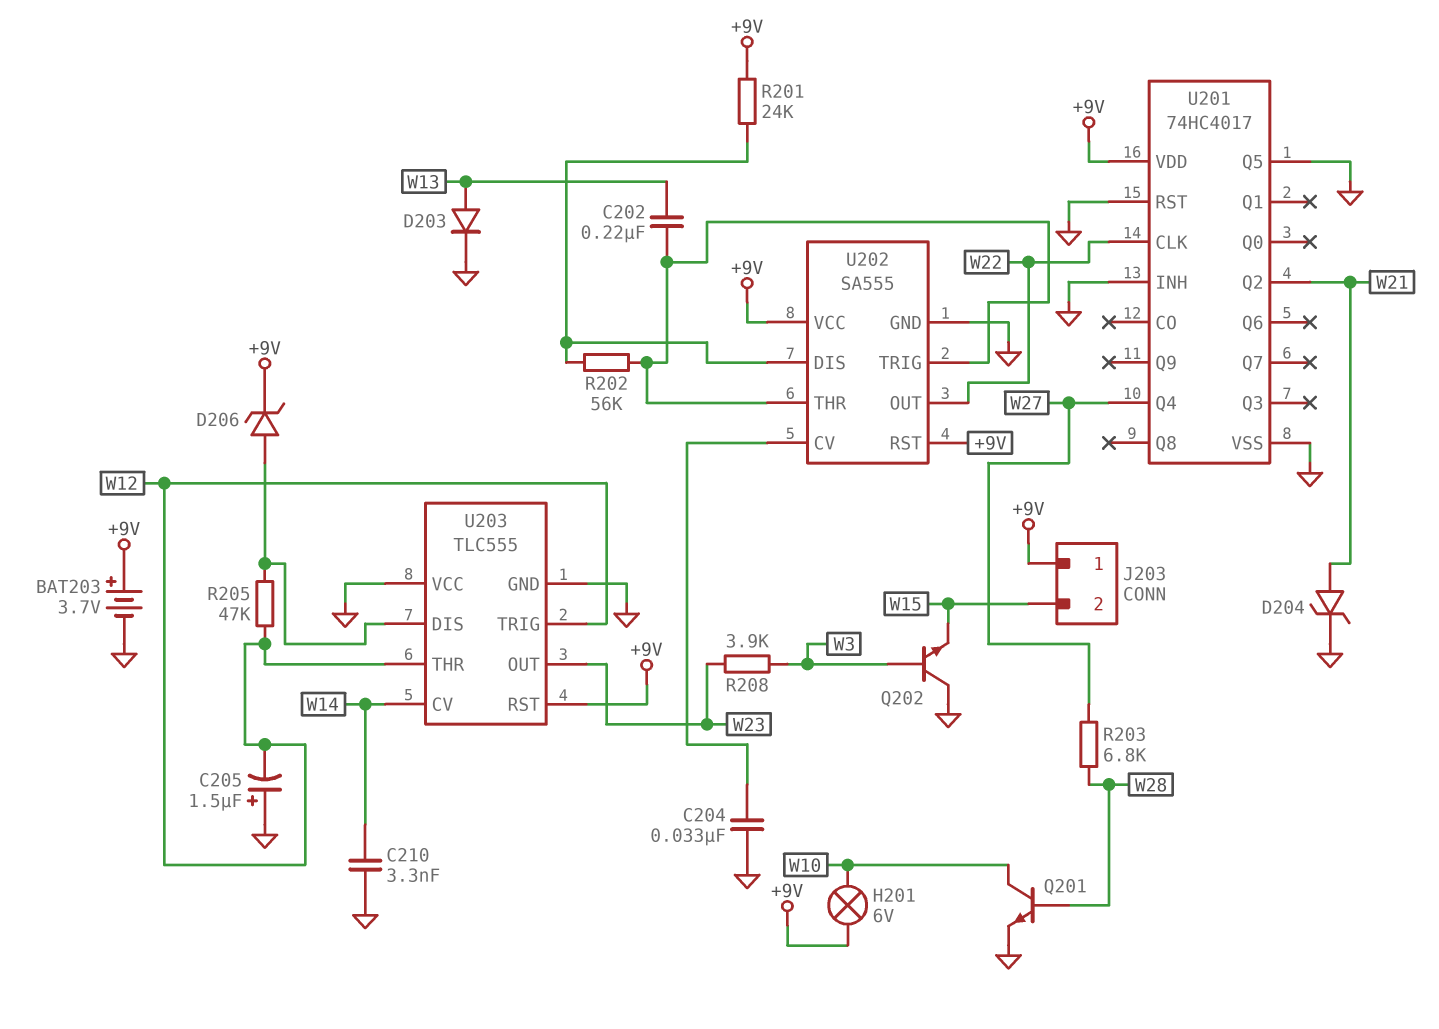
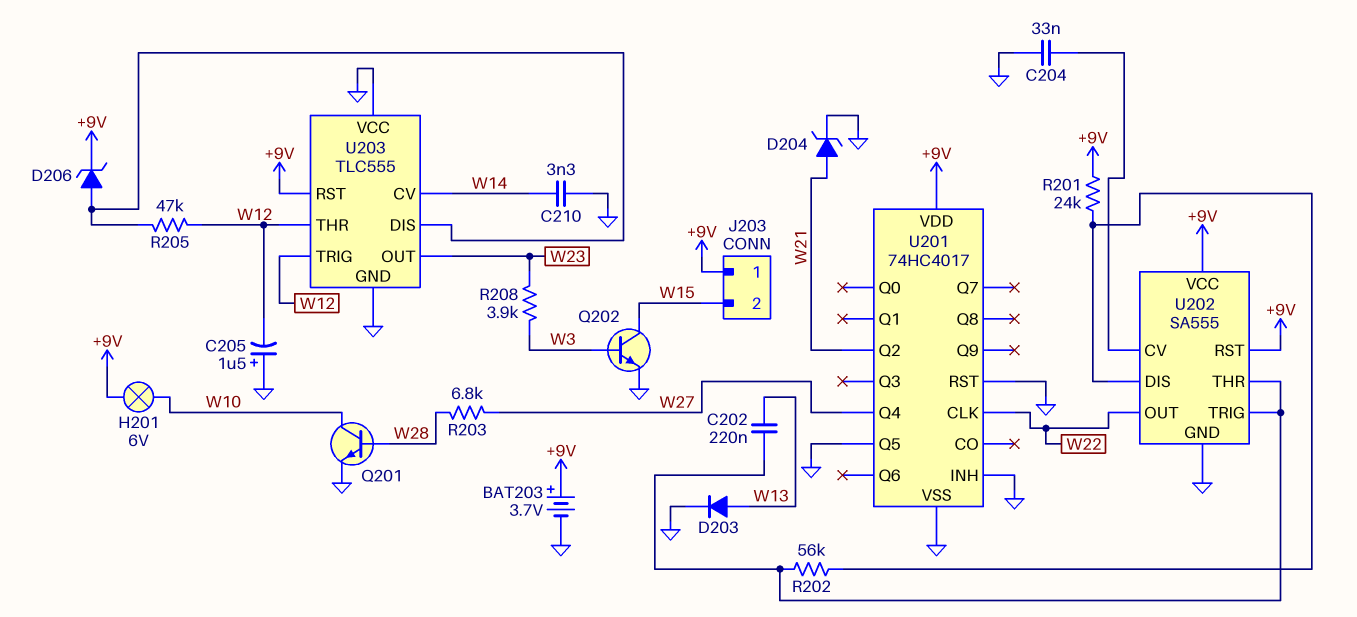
Q202: NPN (B W3, C GND, E W15) -> NPN (B W3, C W15, E GND)

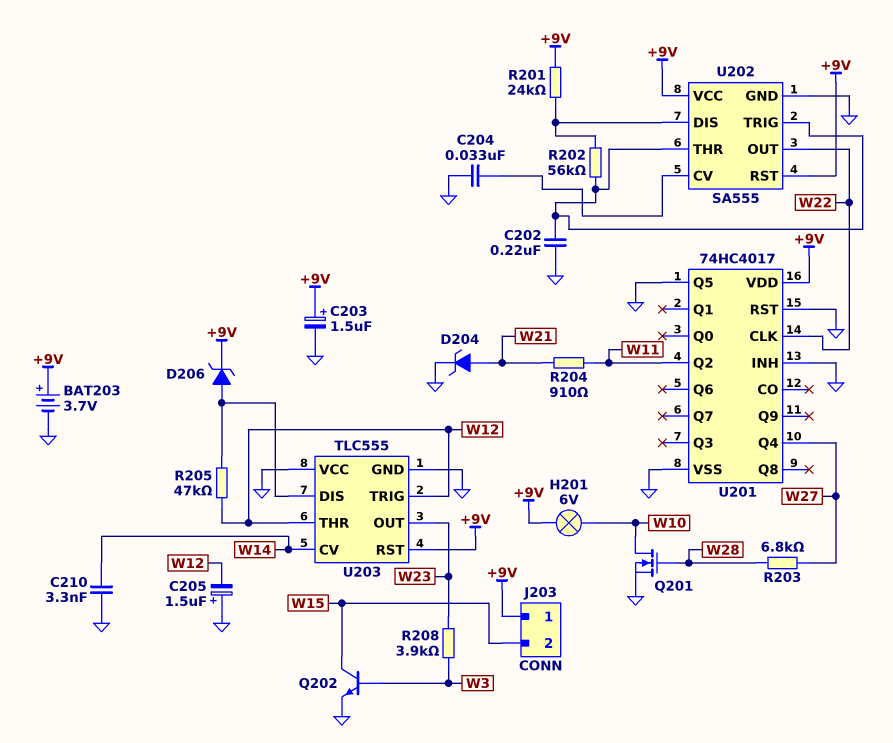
C202: 220nF (U202/THR, W13) -> 220nF (GND, U202/THR)
C203: none -> 1.5uF (plus +9V, minus GND)
D203: diode (A W13, K GND) -> none
Q201: NPN (B W28, C W10, E GND) -> NMOS (G W28, D W10, S GND)
R204: none -> 910 (W11, W21)
U201 pin Q2: W21 -> W11

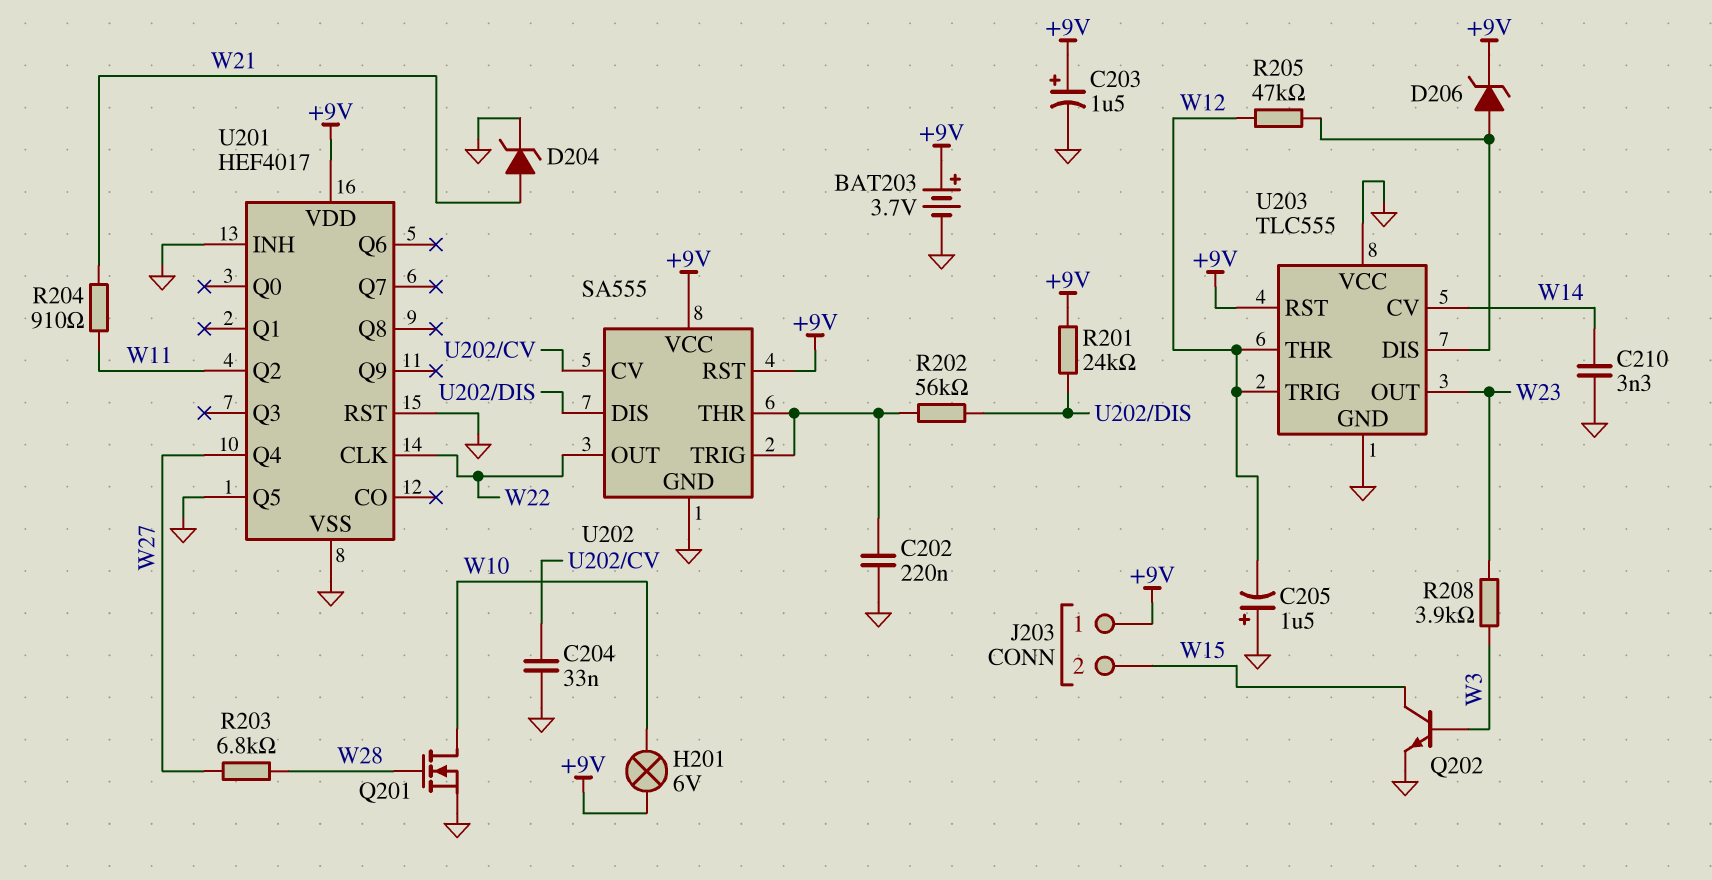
U201: 74HC4017 -> HEF4017

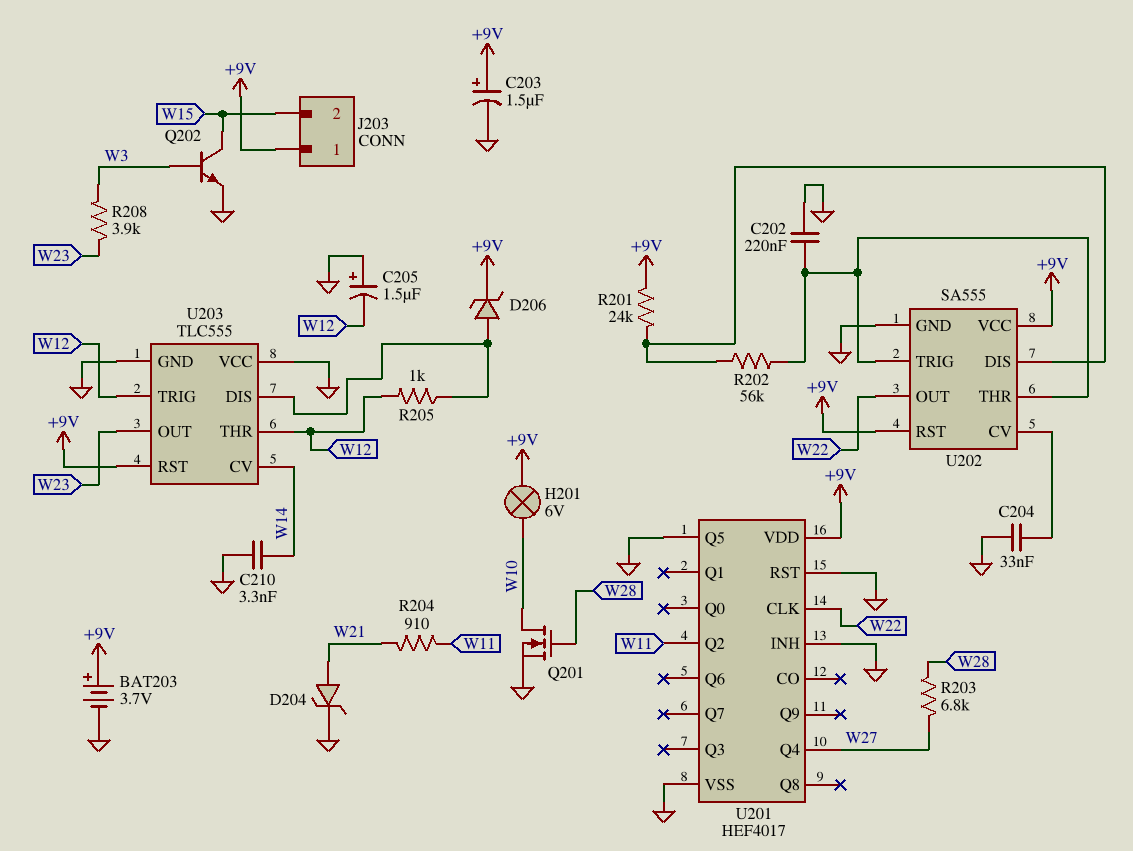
R205: 47k (U203/DIS, W12) -> 1k (U203/DIS, W12)

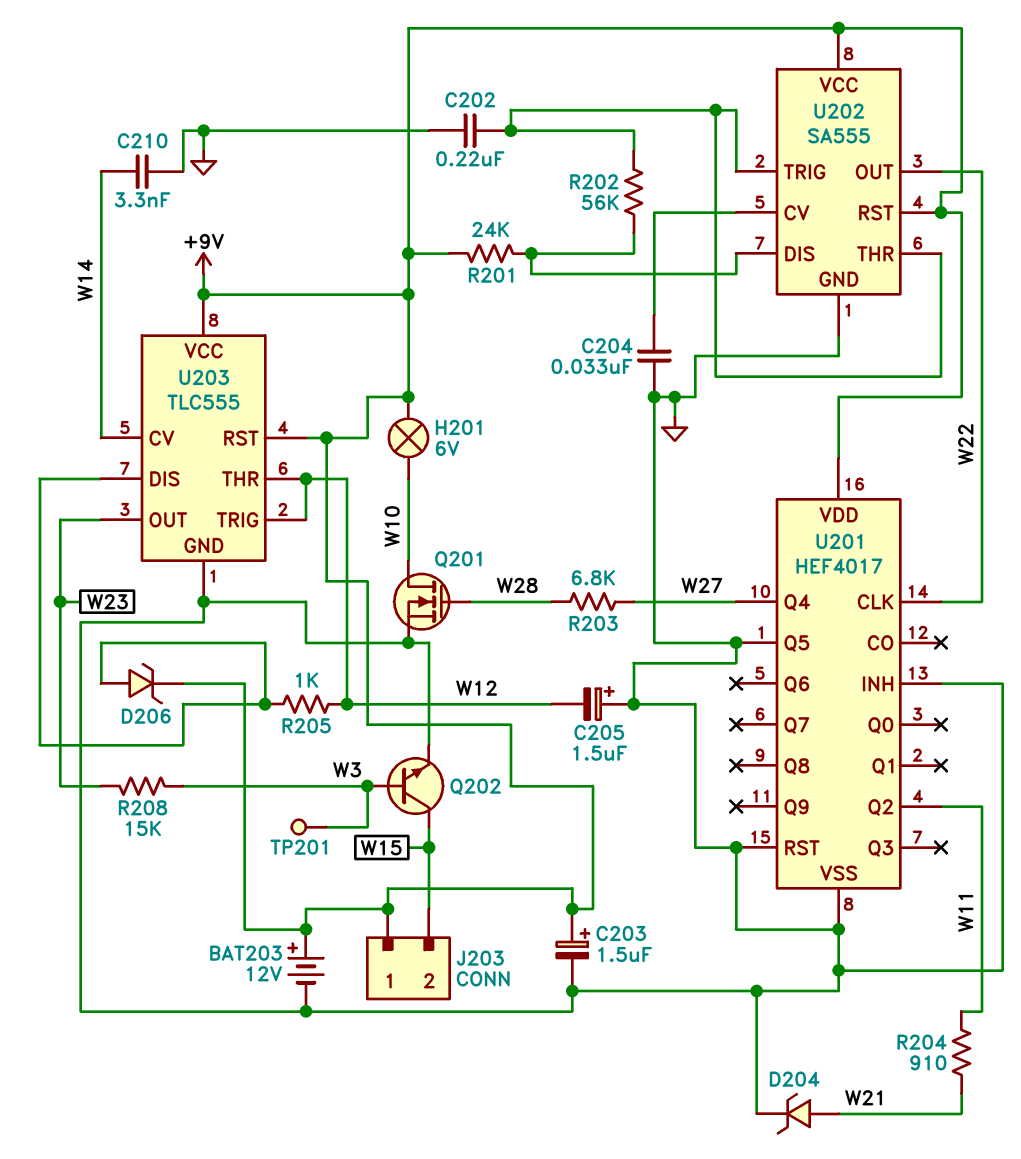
BAT203: 3.7V (plus +9V, minus GND) -> 12V (plus +9V, minus GND)
R208: 3.9k (W3, W23) -> 15k (W3, W23)
TP201: none -> test point (W3)
U203 pin VCC: GND -> +9V

